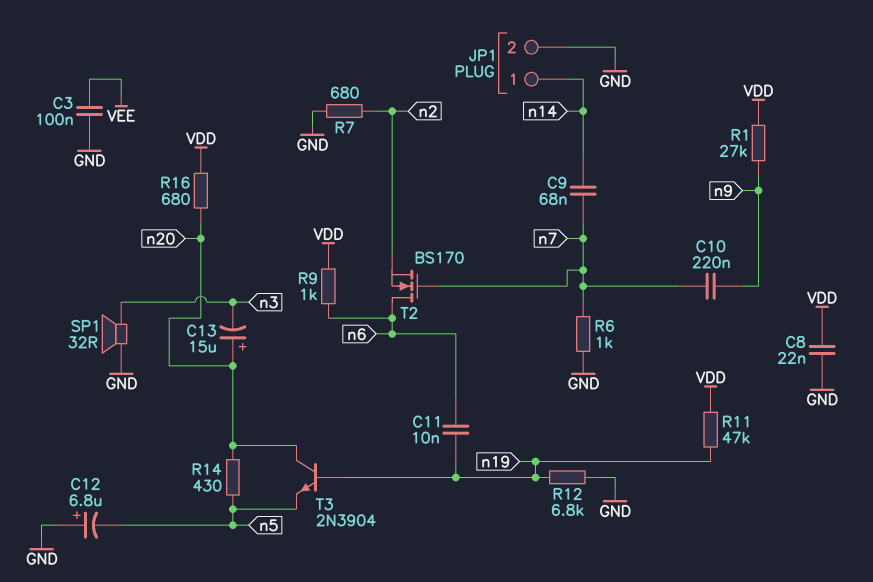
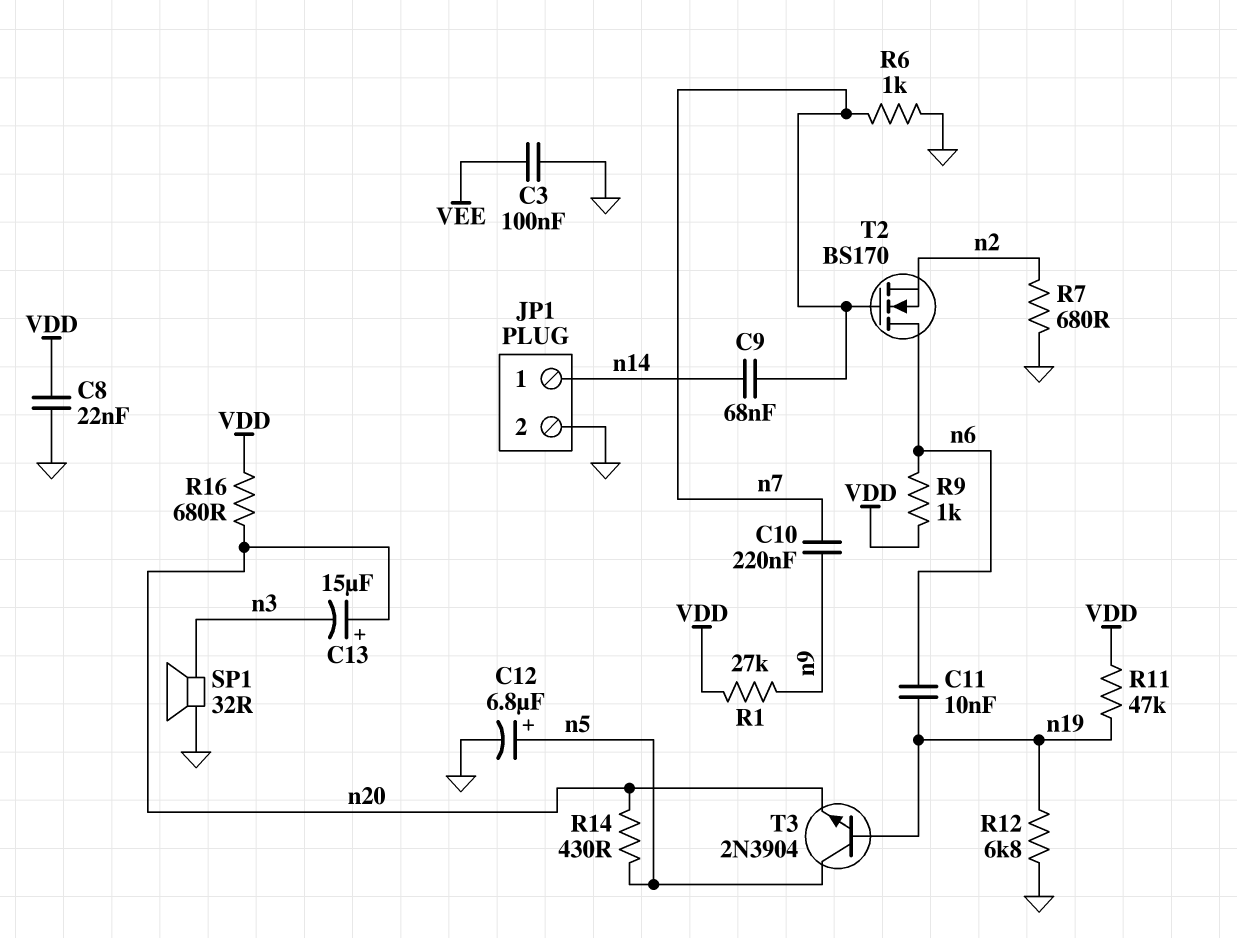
C12: 6.8uF (plus GND, minus n5) -> 6.8uF (plus n5, minus GND)
T3: NPN 2N3904 (B n19, C n20, E n5) -> NPN 2N3904 (B n19, C n5, E n20)

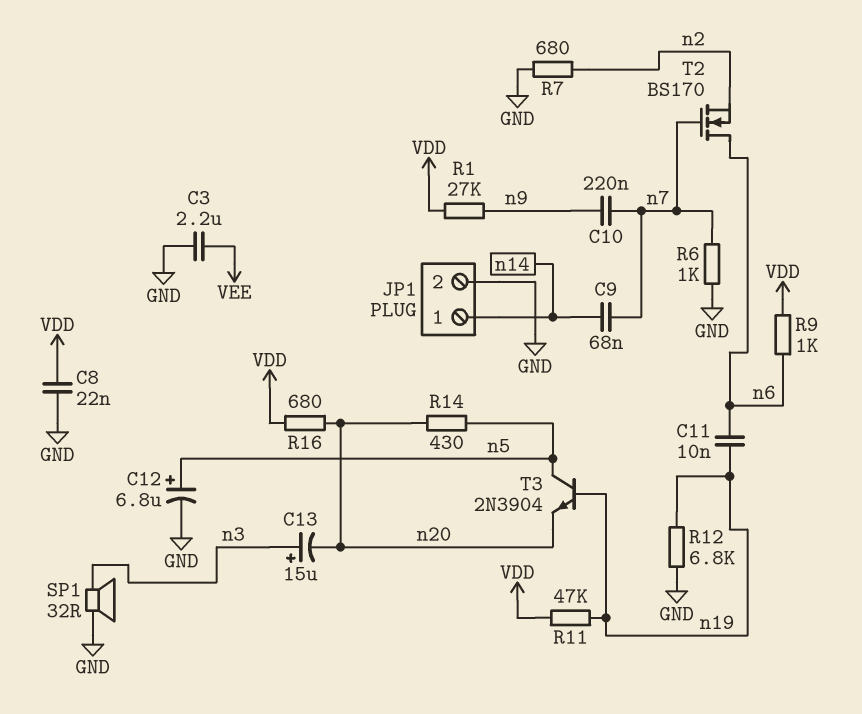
C3: 100nF (GND, VEE) -> 2.2uF (GND, VEE)
C13: 15uF (plus n20, minus n3) -> 15uF (plus n3, minus n20)

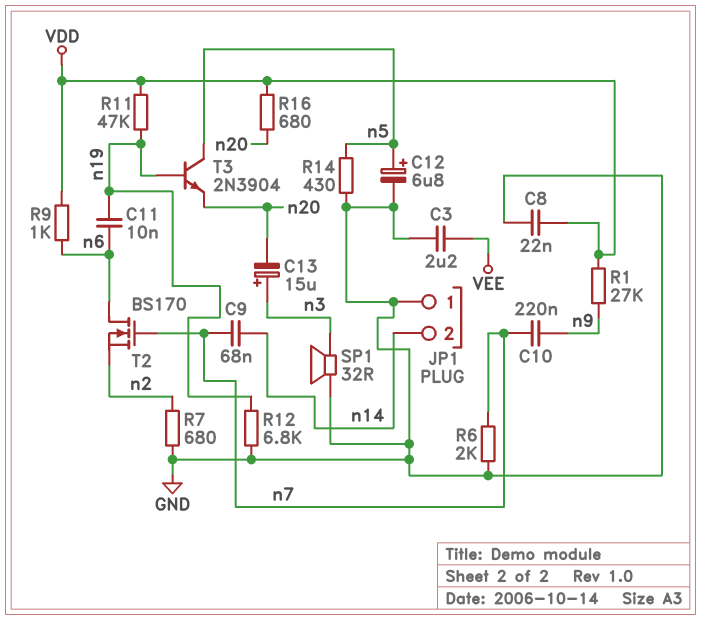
JP1 pin 1: n14 -> GND
JP1 pin 2: GND -> n14
R6: 1k (GND, n7) -> 2k (GND, n7)
R14: 430 (n5, n20) -> 430 (GND, n5)

